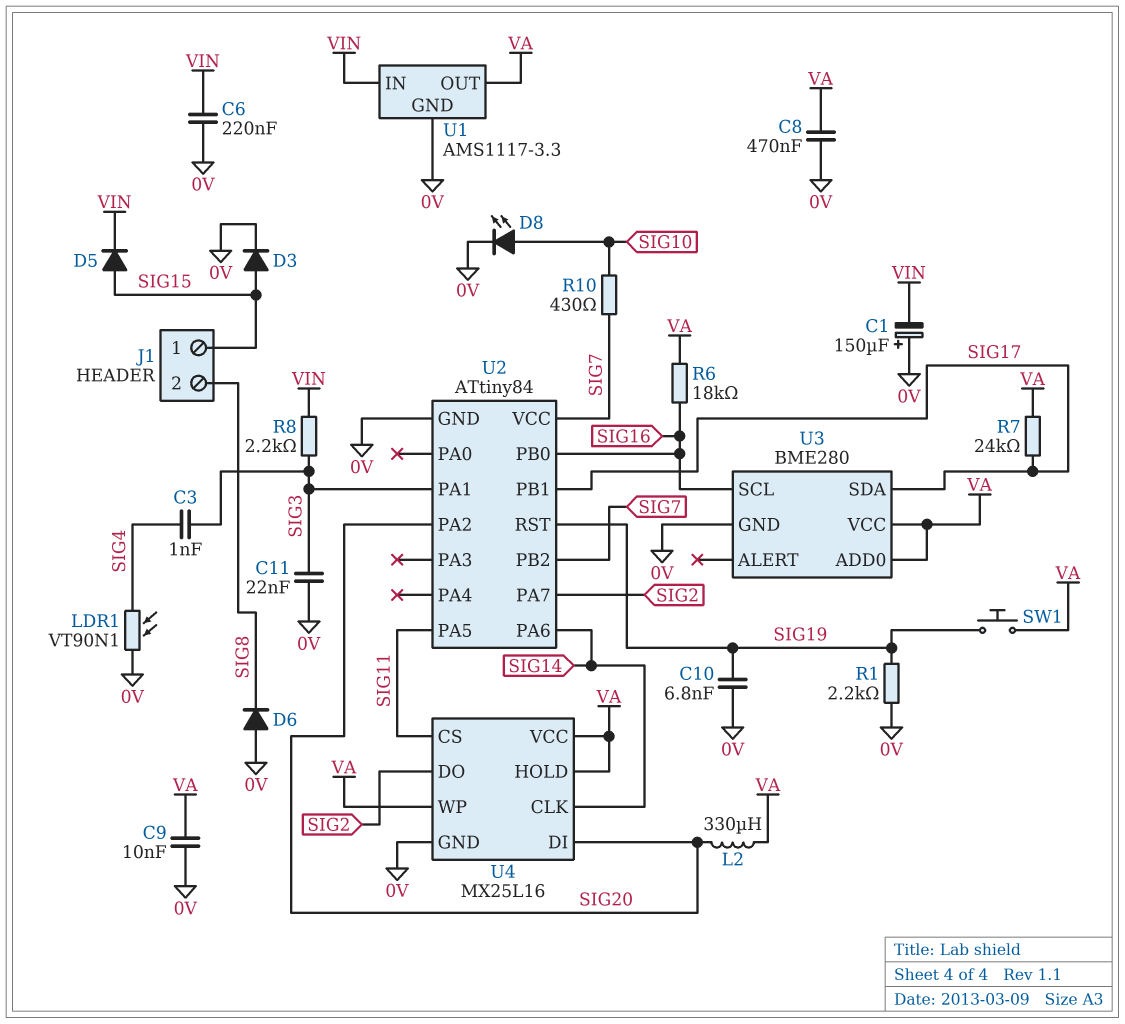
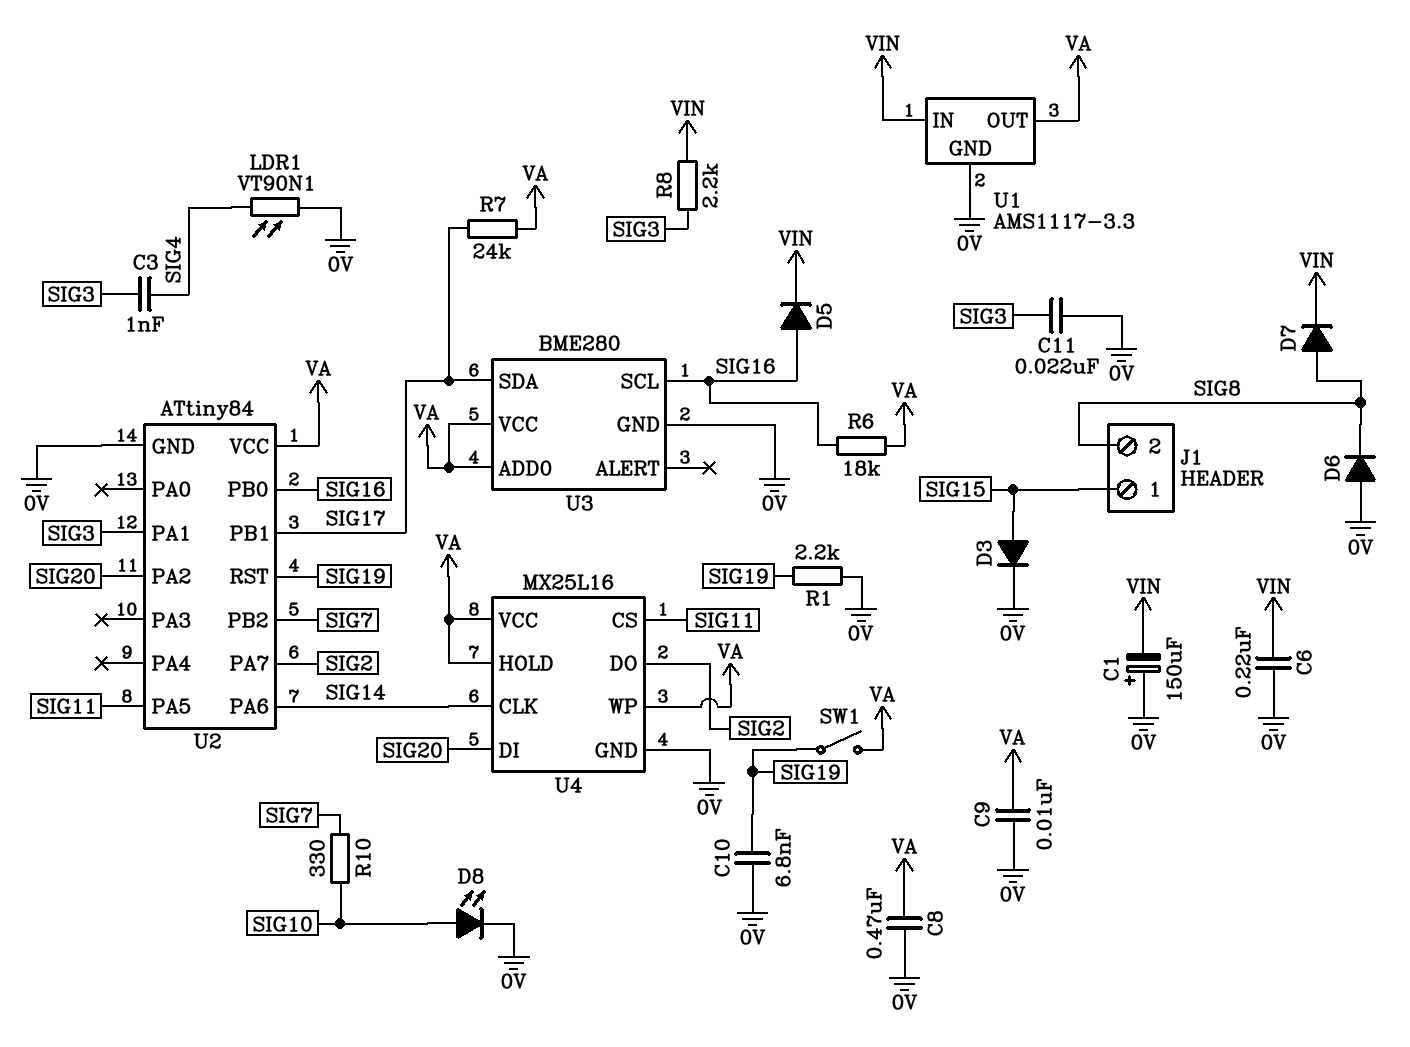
D5: diode (A SIG15, K VIN) -> diode (A SIG16, K VIN)
D7: none -> diode (A SIG8, K VIN)
L2: 330uH (SIG20, VA) -> none
R10: 430 (SIG7, SIG10) -> 330 (SIG7, SIG10)
SW1: button (SIG19, VA) -> switch (SIG19, VA)
U2 pin VCC: SIG7 -> VA

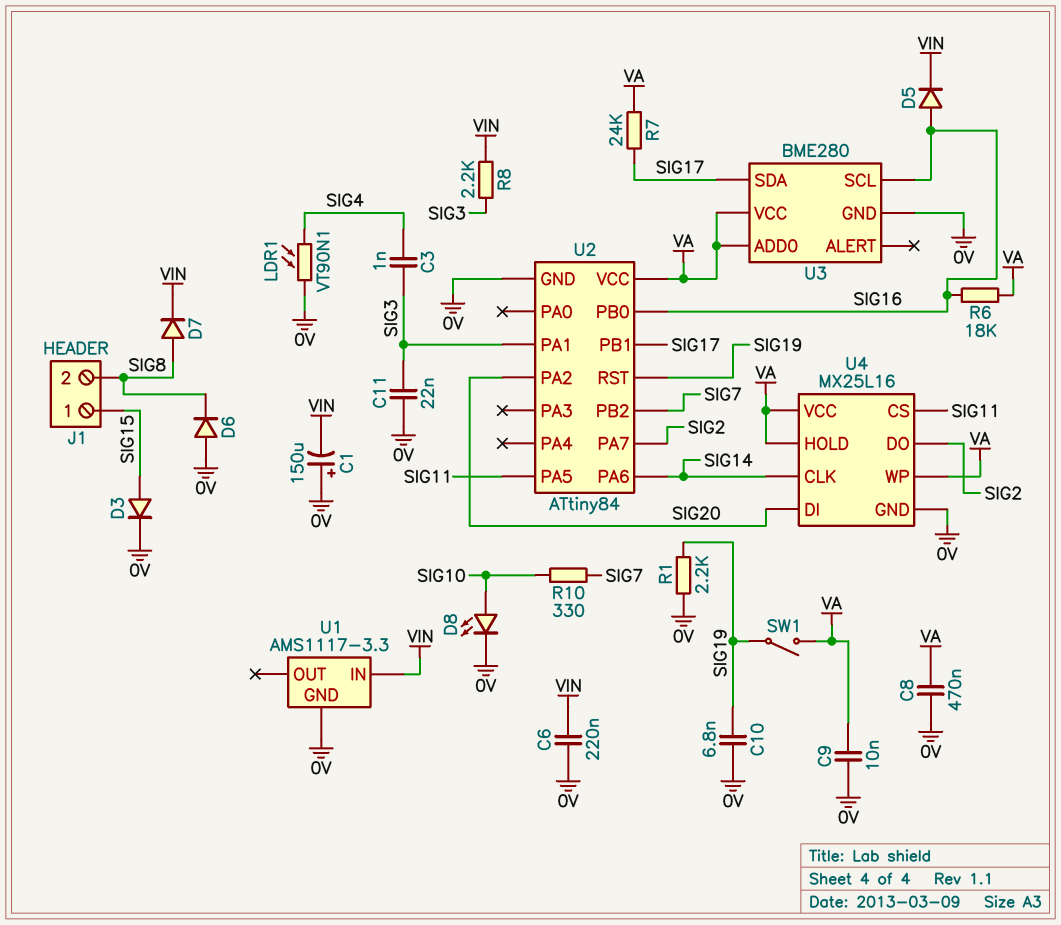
U1 pin OUT: VA -> none

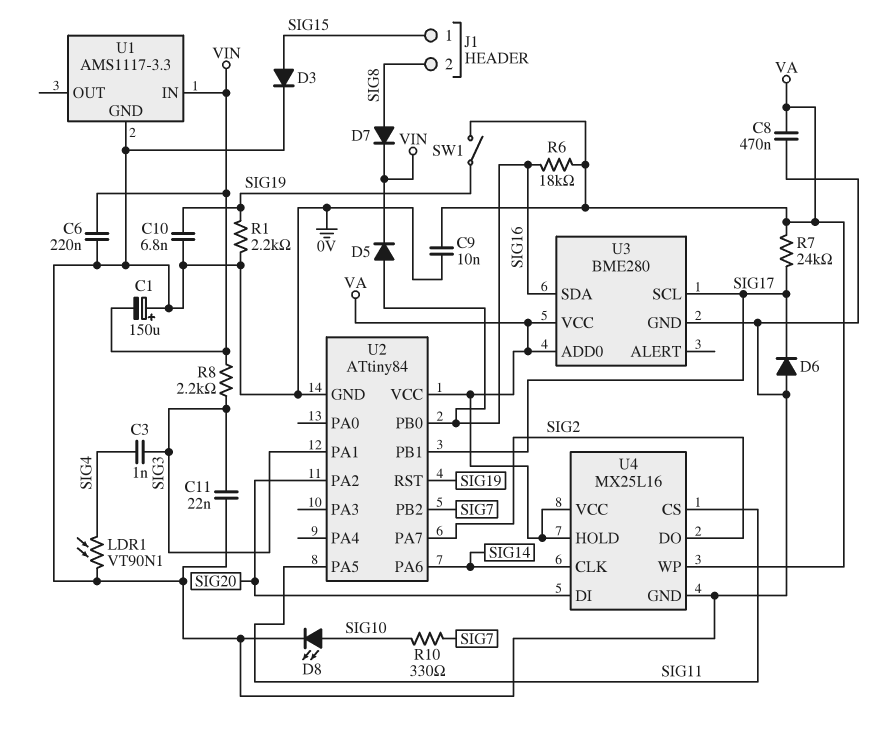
D6: diode (A 0V, K SIG8) -> diode (A 0V, K SIG17)
U3 pin SCL: SIG16 -> SIG17
U3 pin SDA: SIG17 -> SIG16

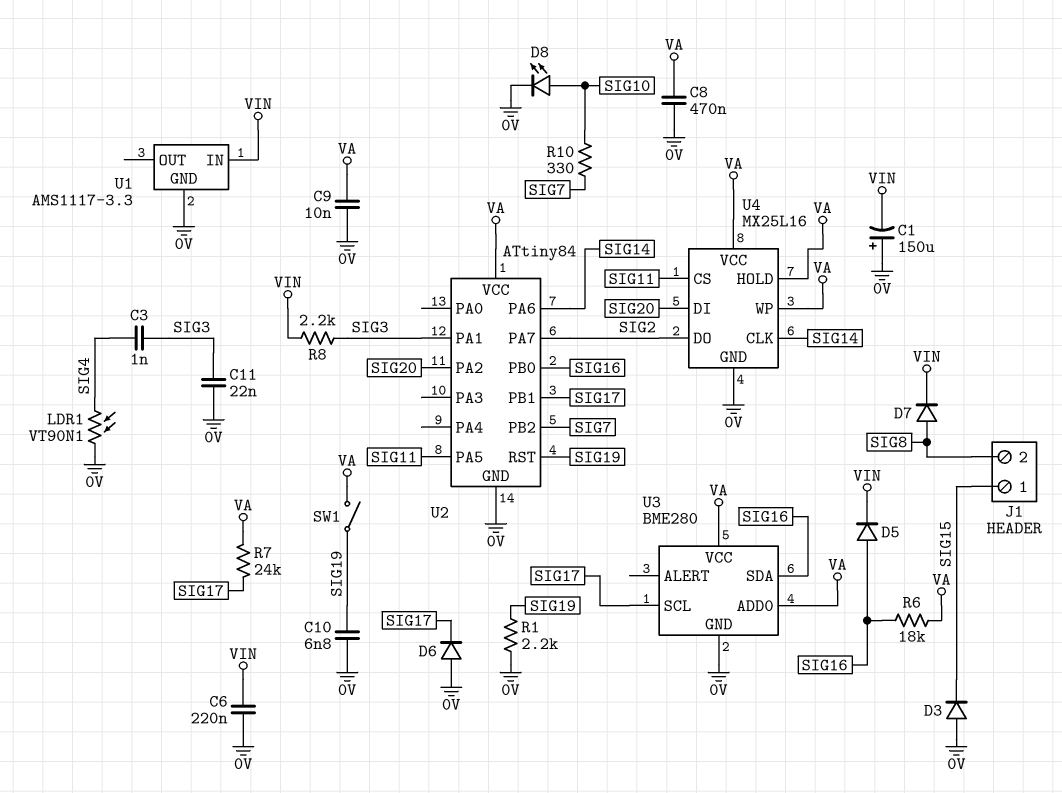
D3: diode (A SIG15, K 0V) -> diode (A 0V, K SIG15)

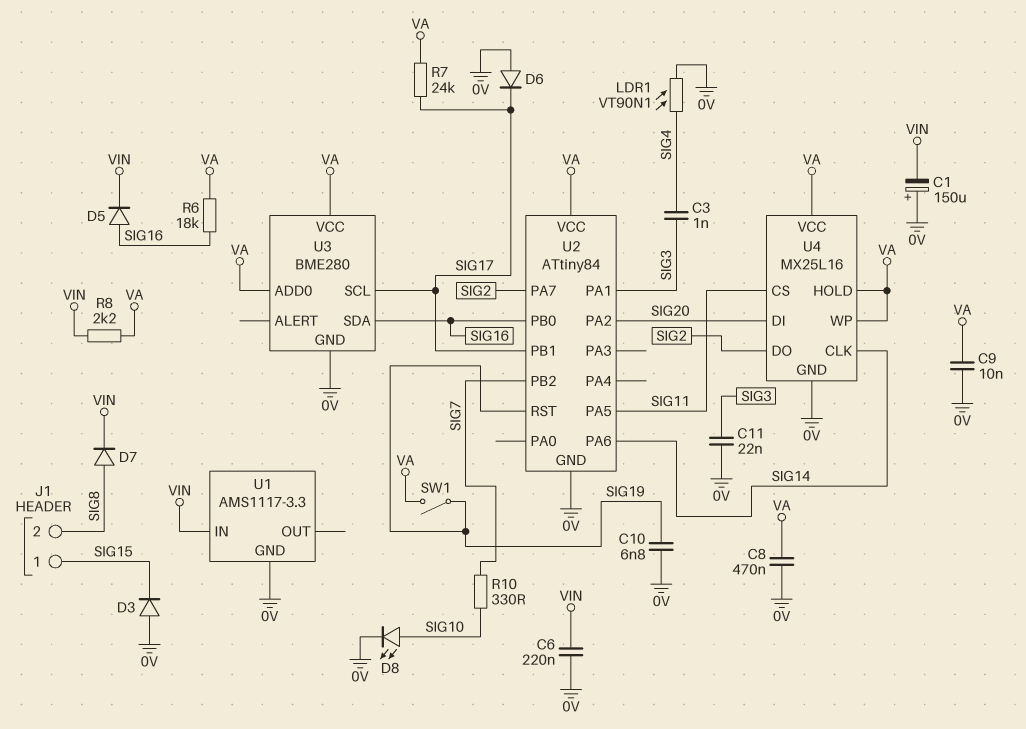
R1: 2.2k (0V, SIG19) -> none
R8: 2.2k (SIG3, VIN) -> 2.2k (VA, VIN)

